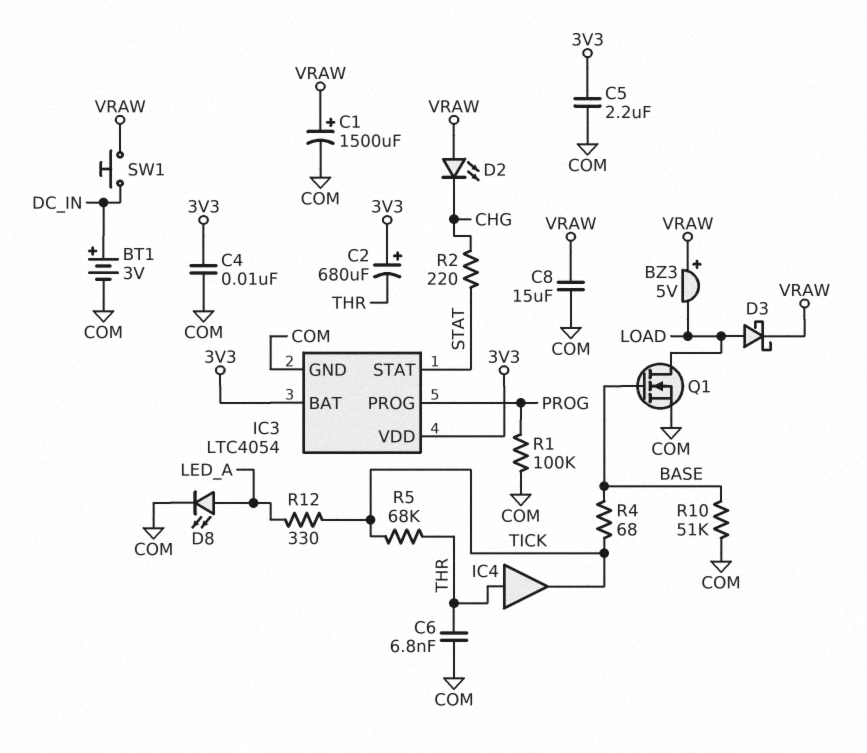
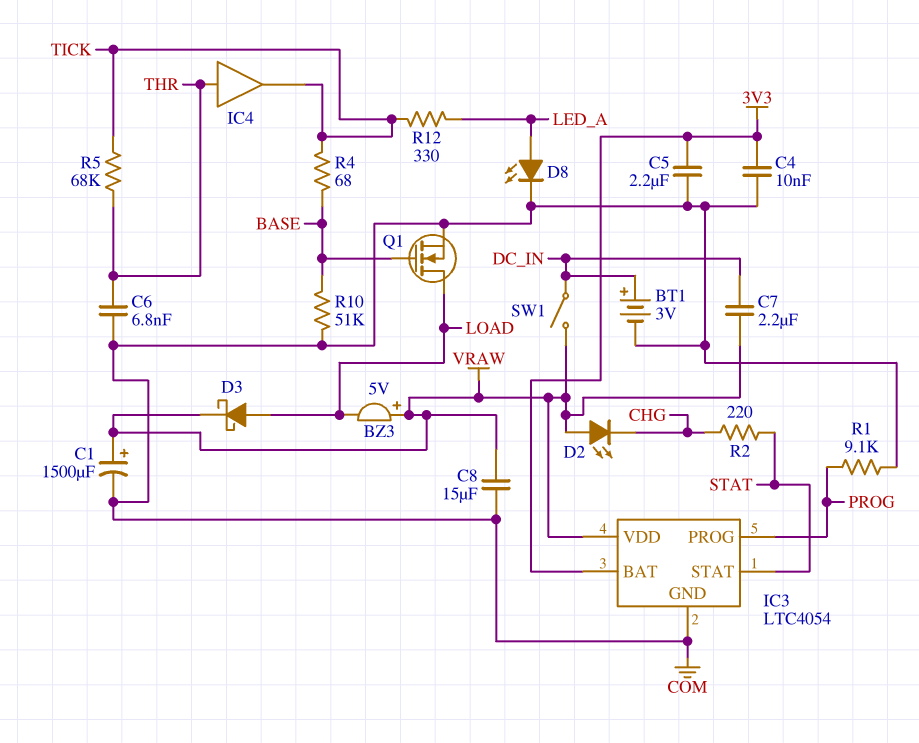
C2: 680uF (plus 3V3, minus THR) -> none
C7: none -> 2.2uF (DC_IN, VRAW)
IC3 pin VDD: 3V3 -> VRAW
R1: 100k (COM, PROG) -> 9.1k (COM, PROG)
SW1: button (DC_IN, VRAW) -> switch (DC_IN, VRAW)

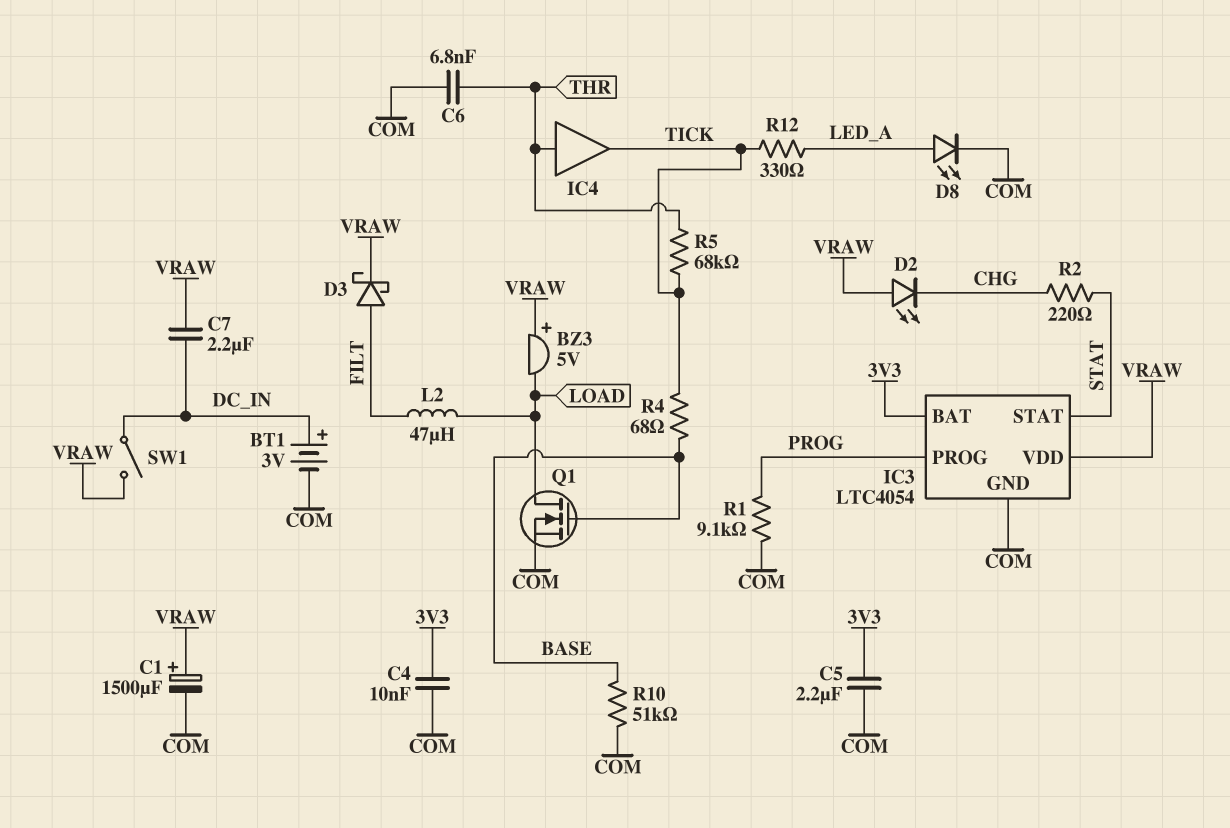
C8: 15uF (COM, VRAW) -> none
D3: schottky (A LOAD, K VRAW) -> schottky (A FILT, K VRAW)
L2: none -> 47uH (FILT, LOAD)

